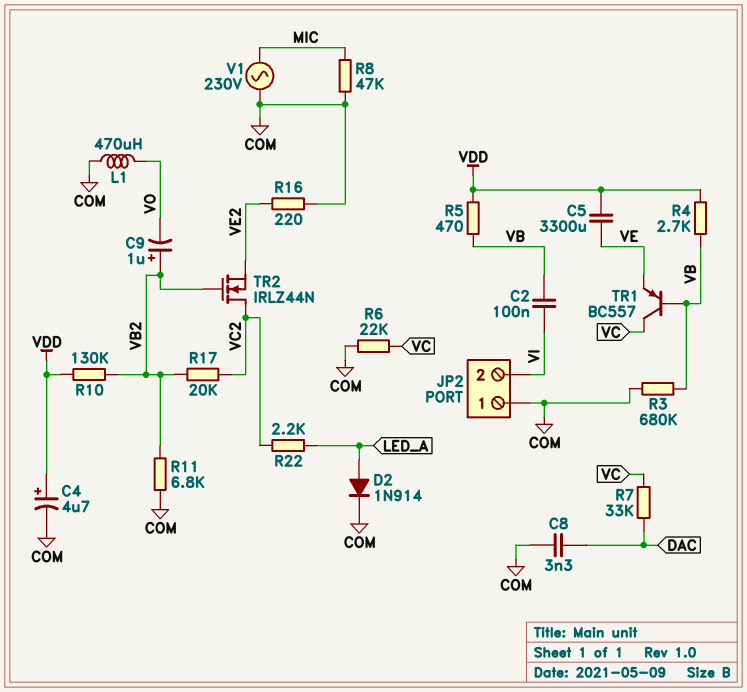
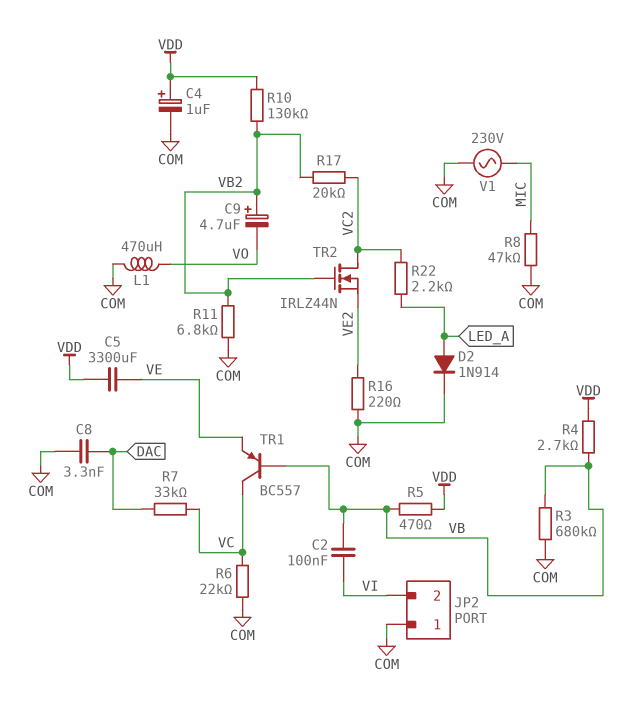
C4: 4.7uF (plus VDD, minus COM) -> 1uF (plus VDD, minus COM)
C9: 1uF (plus VB2, minus VO) -> 4.7uF (plus VB2, minus VO)

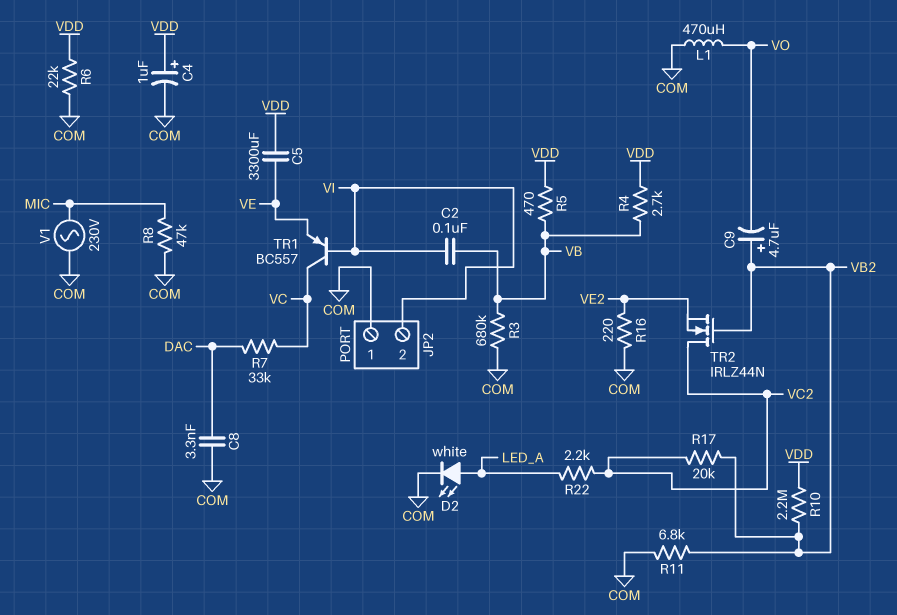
D2: diode 1N914 (A LED_A, K COM) -> LED white (A LED_A, K COM)
R6: 22k (COM, VC) -> 22k (COM, VDD)
R10: 130k (VB2, VDD) -> 2.2M (VB2, VDD)
TR1: PNP BC557 (B VB, C VC, E VE) -> PNP BC557 (B VI, C VC, E VE)

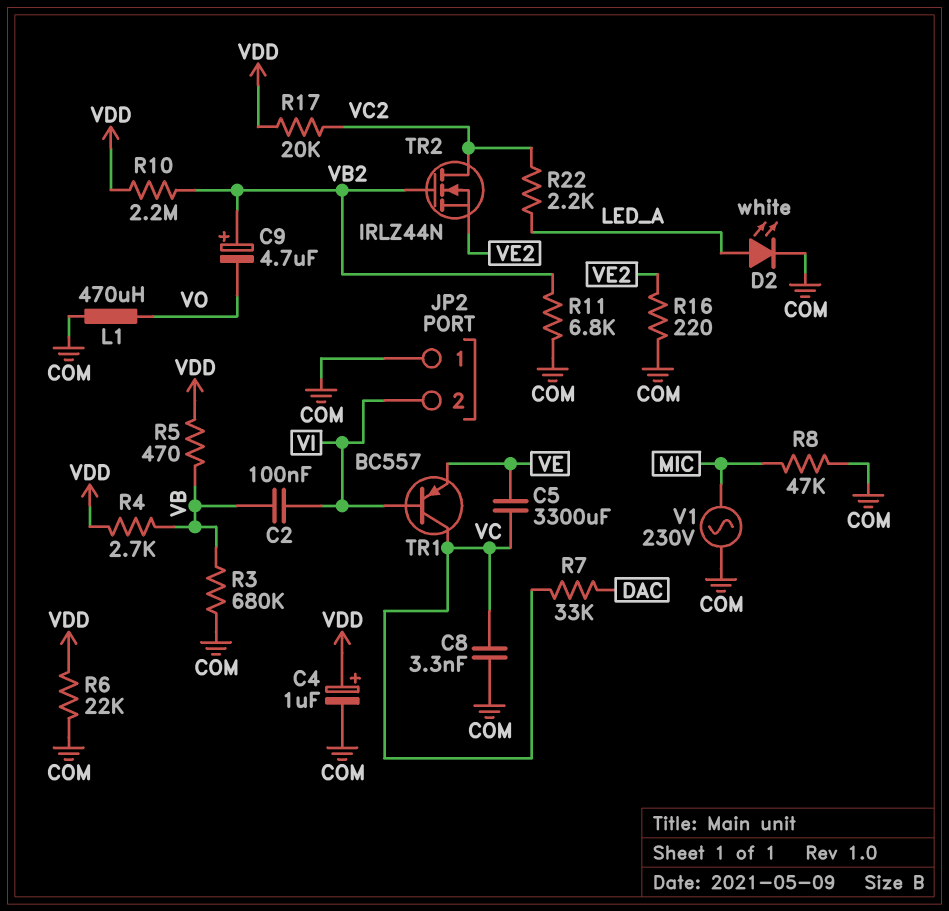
C5: 3300uF (VDD, VE) -> 3300uF (VC, VE)
C8: 3.3nF (COM, DAC) -> 3.3nF (COM, VC)
R17: 20k (VB2, VC2) -> 20k (VC2, VDD)

